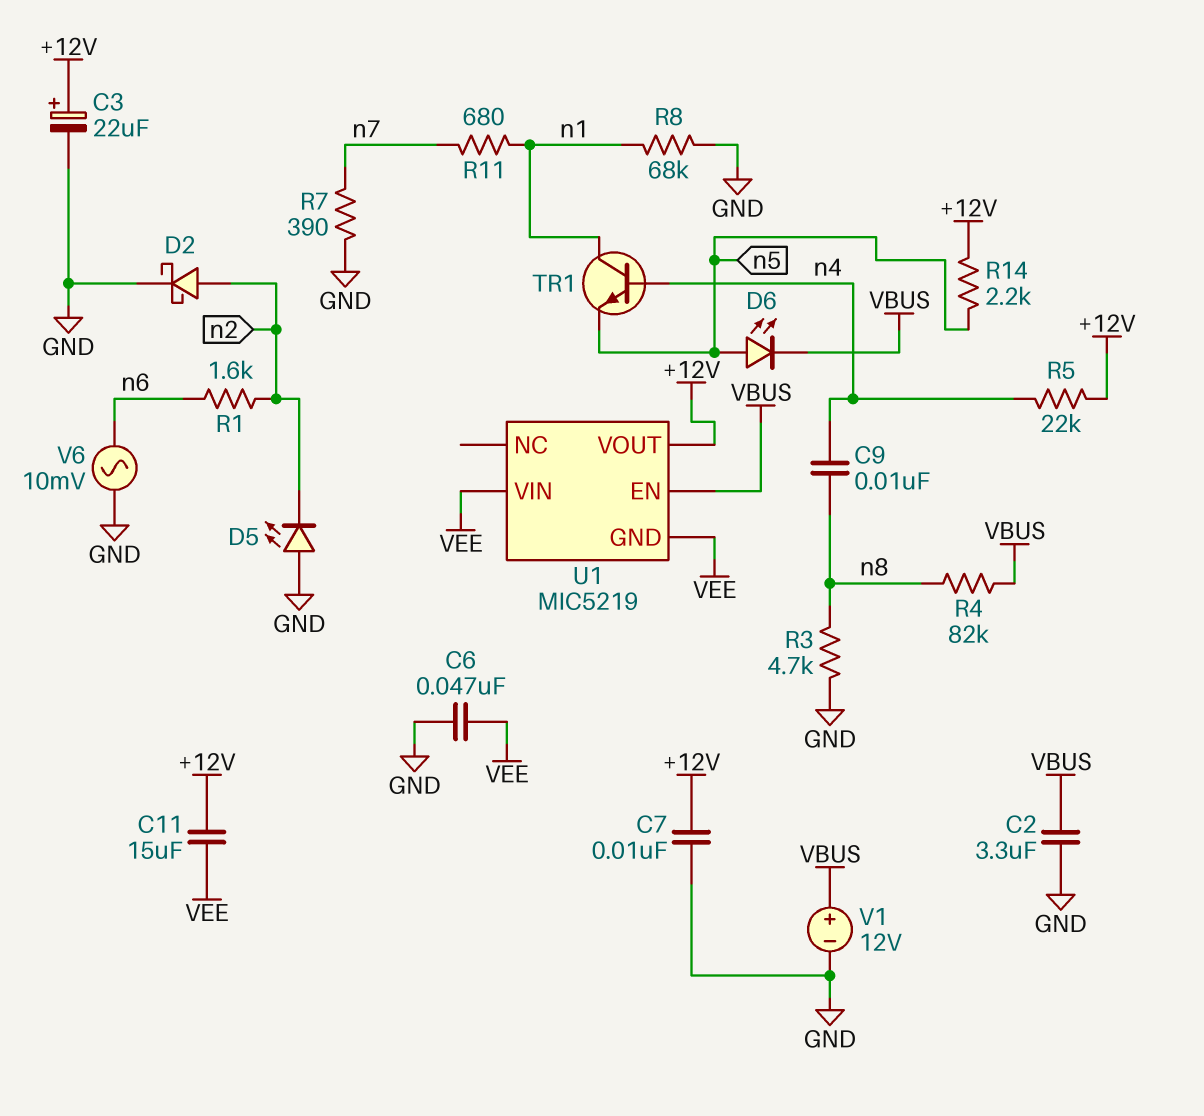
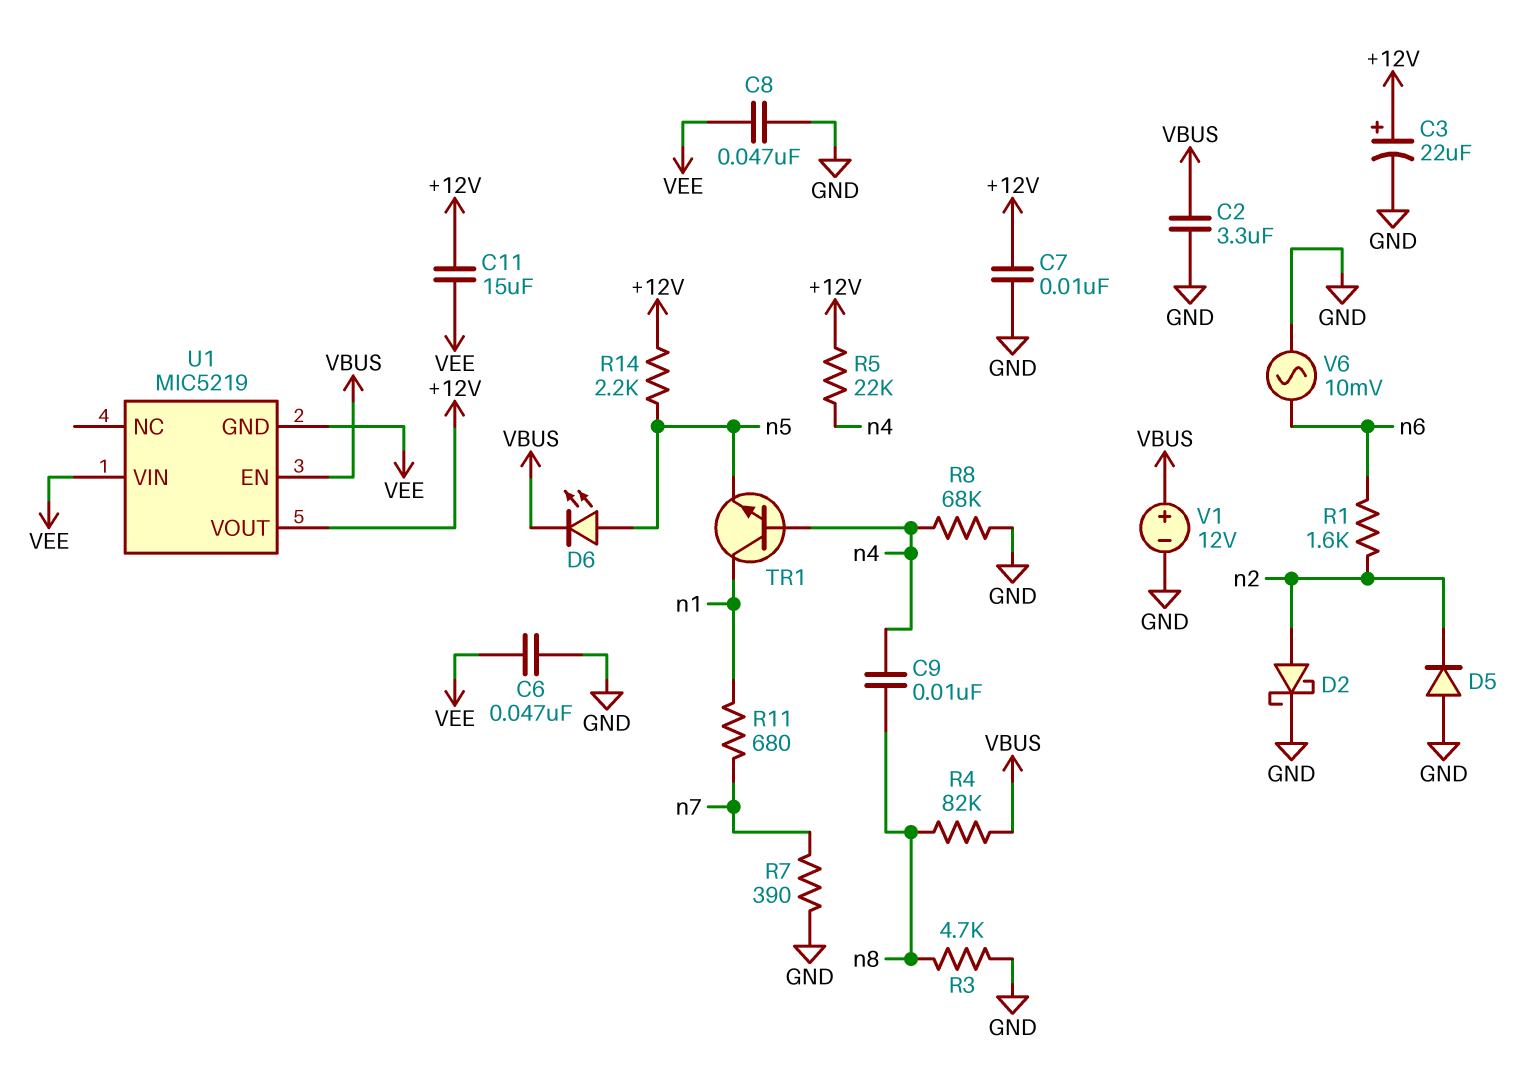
C8: none -> 47nF (GND, VEE)
D5: LED (A GND, K n2) -> diode (A GND, K n2)
R8: 68k (GND, n1) -> 68k (GND, n4)

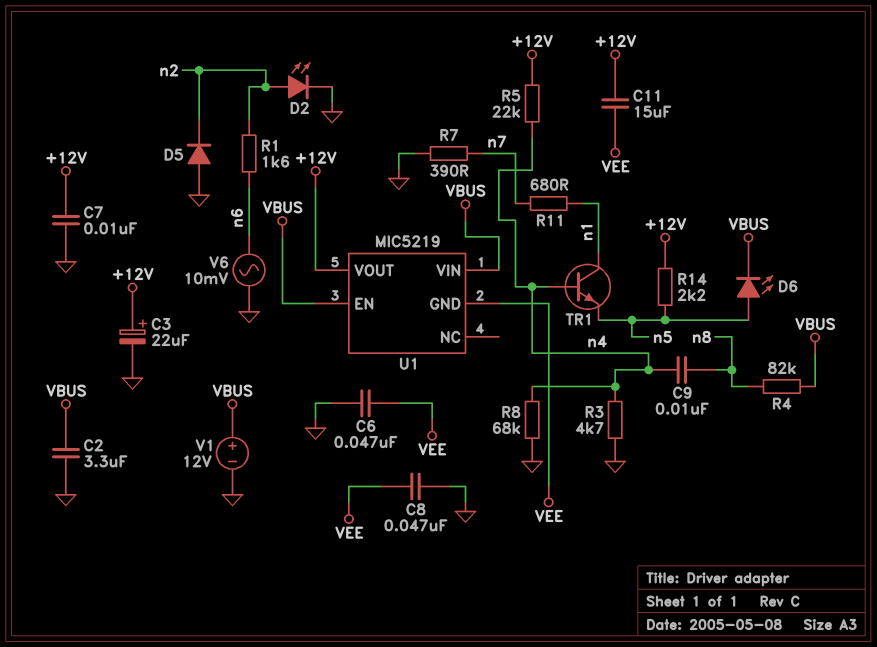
D2: schottky (A n2, K GND) -> LED (A n2, K GND)
R3: 4.7k (GND, n8) -> 4.7k (GND, n4)
U1 pin VIN: VEE -> VBUS

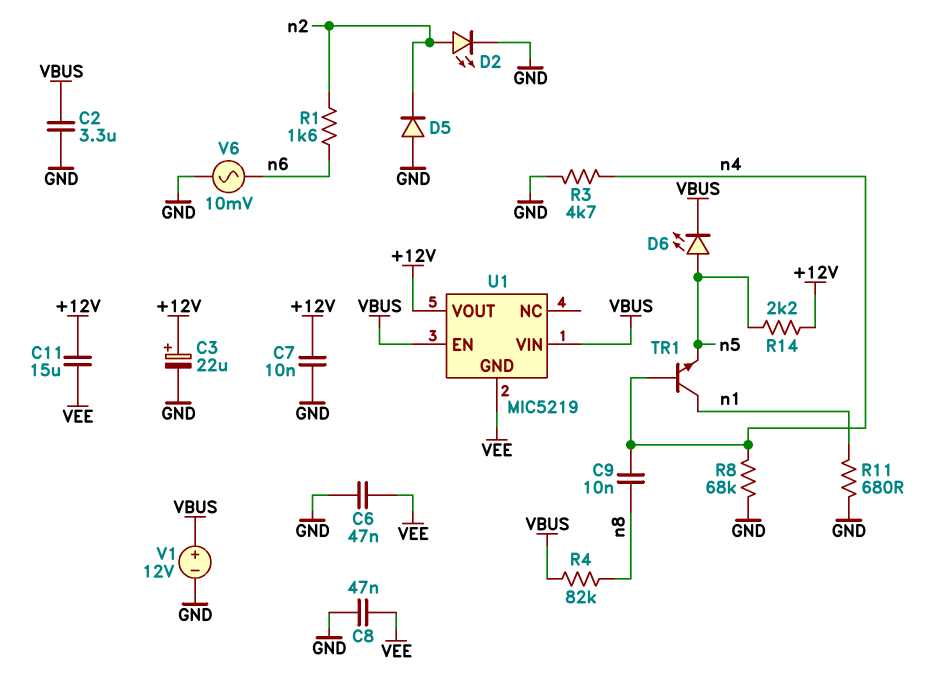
R5: 22k (+12V, n4) -> none
R7: 390 (GND, n7) -> none
R11: 680 (n1, n7) -> 680 (GND, n1)

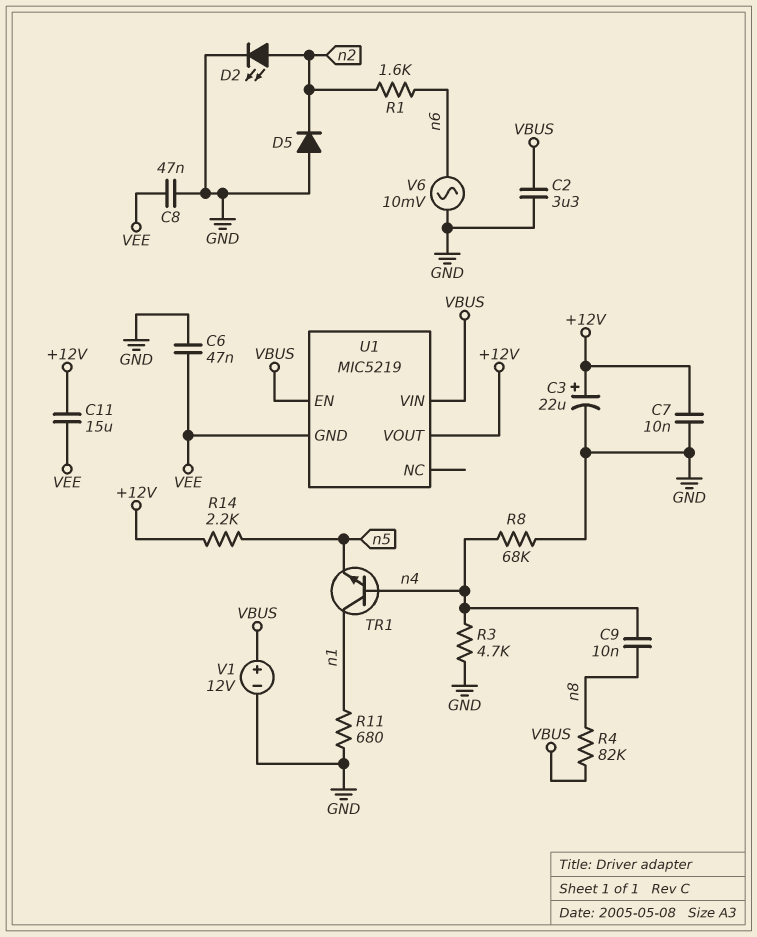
D6: LED (A n5, K VBUS) -> none

